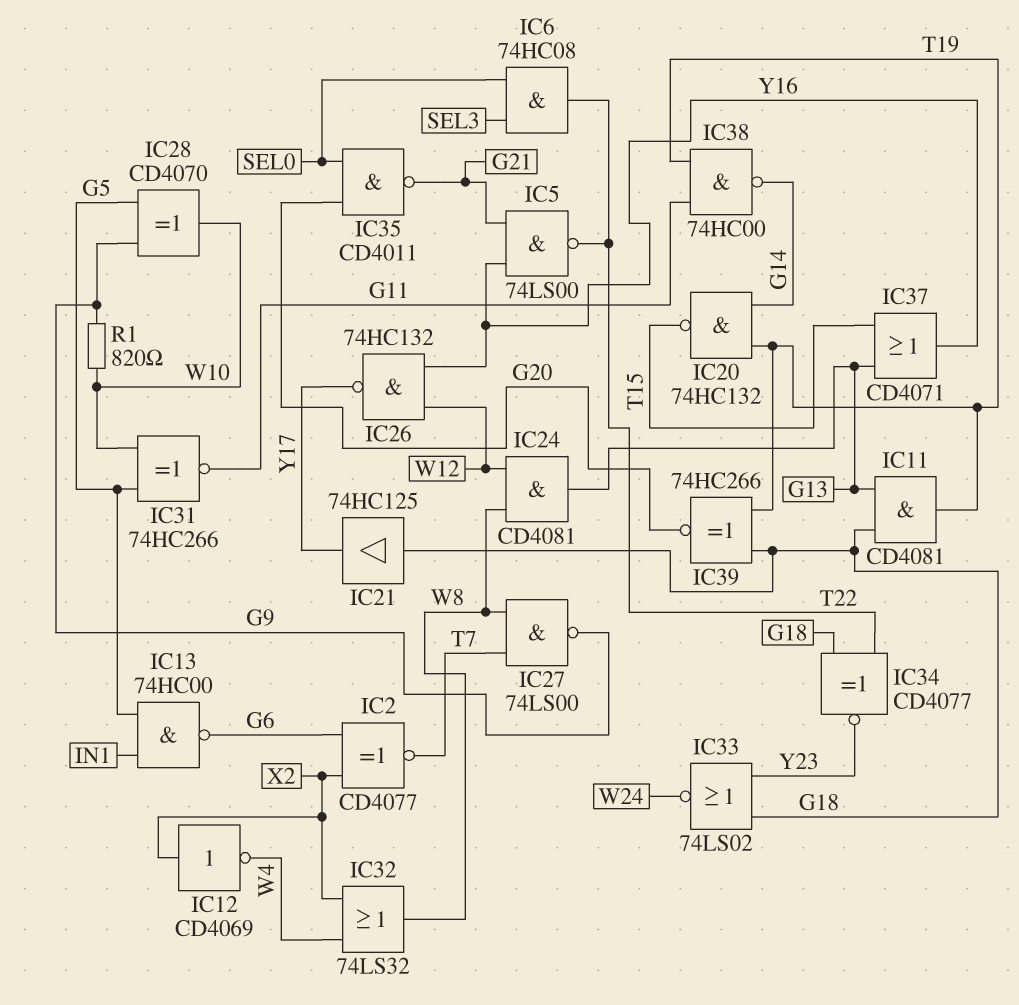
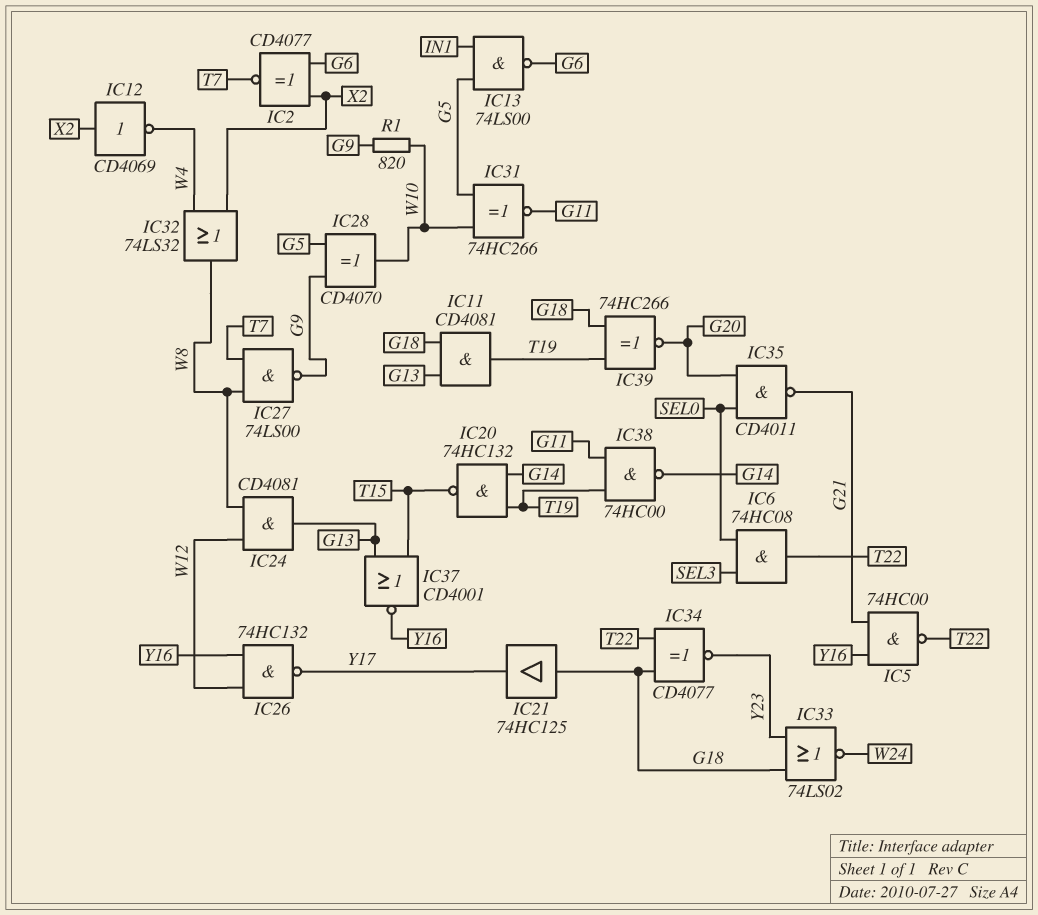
IC5: NAND 74LS00 (in G21, in Y16, out T22) -> NAND 74HC00 (in G21, in Y16, out T22)
IC13: NAND 74HC00 (in G5, in IN1, out G6) -> NAND 74LS00 (in G5, in IN1, out G6)
IC37: OR CD4071 (in G13, in T15, out Y16) -> NOR CD4001 (in G13, in T15, out Y16)

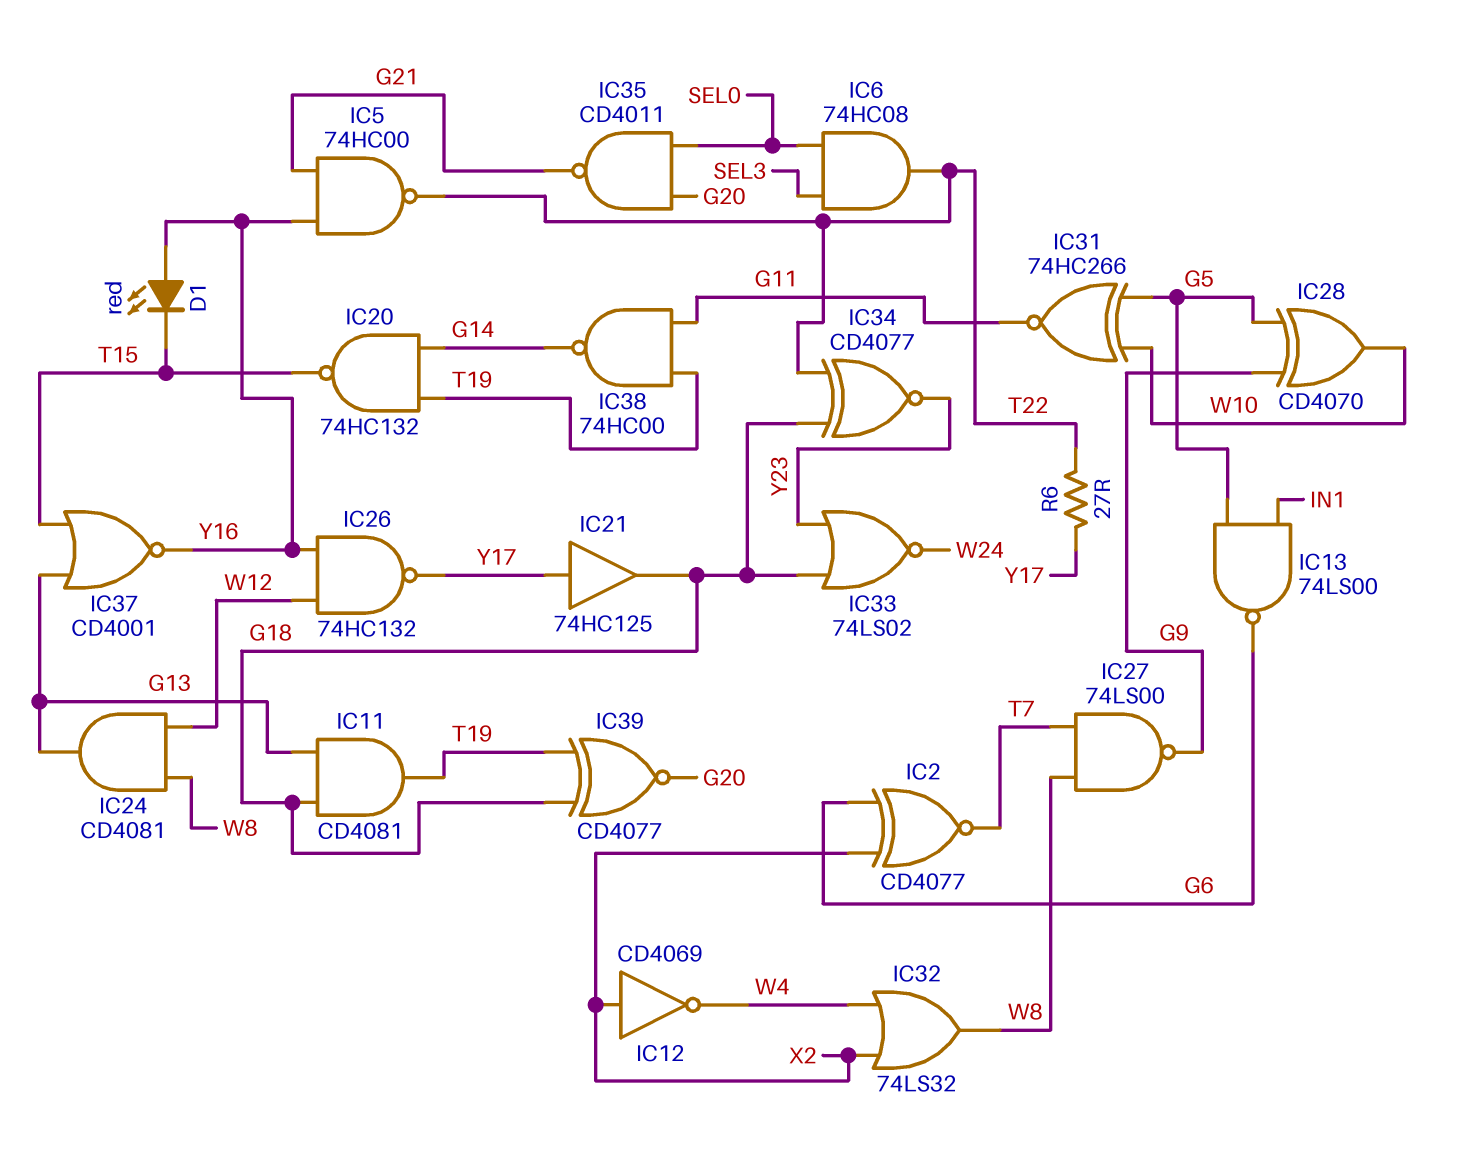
D1: none -> LED red (A Y16, K T15)
IC21: buffer 74HC125 (in G18, out Y17) -> buffer 74HC125 (in Y17, out G18)
IC39: XNOR 74HC266 (in G18, in T19, out G20) -> XNOR CD4077 (in G18, in T19, out G20)
R1: 820 (G9, W10) -> none
R6: none -> 27 (T22, Y17)

